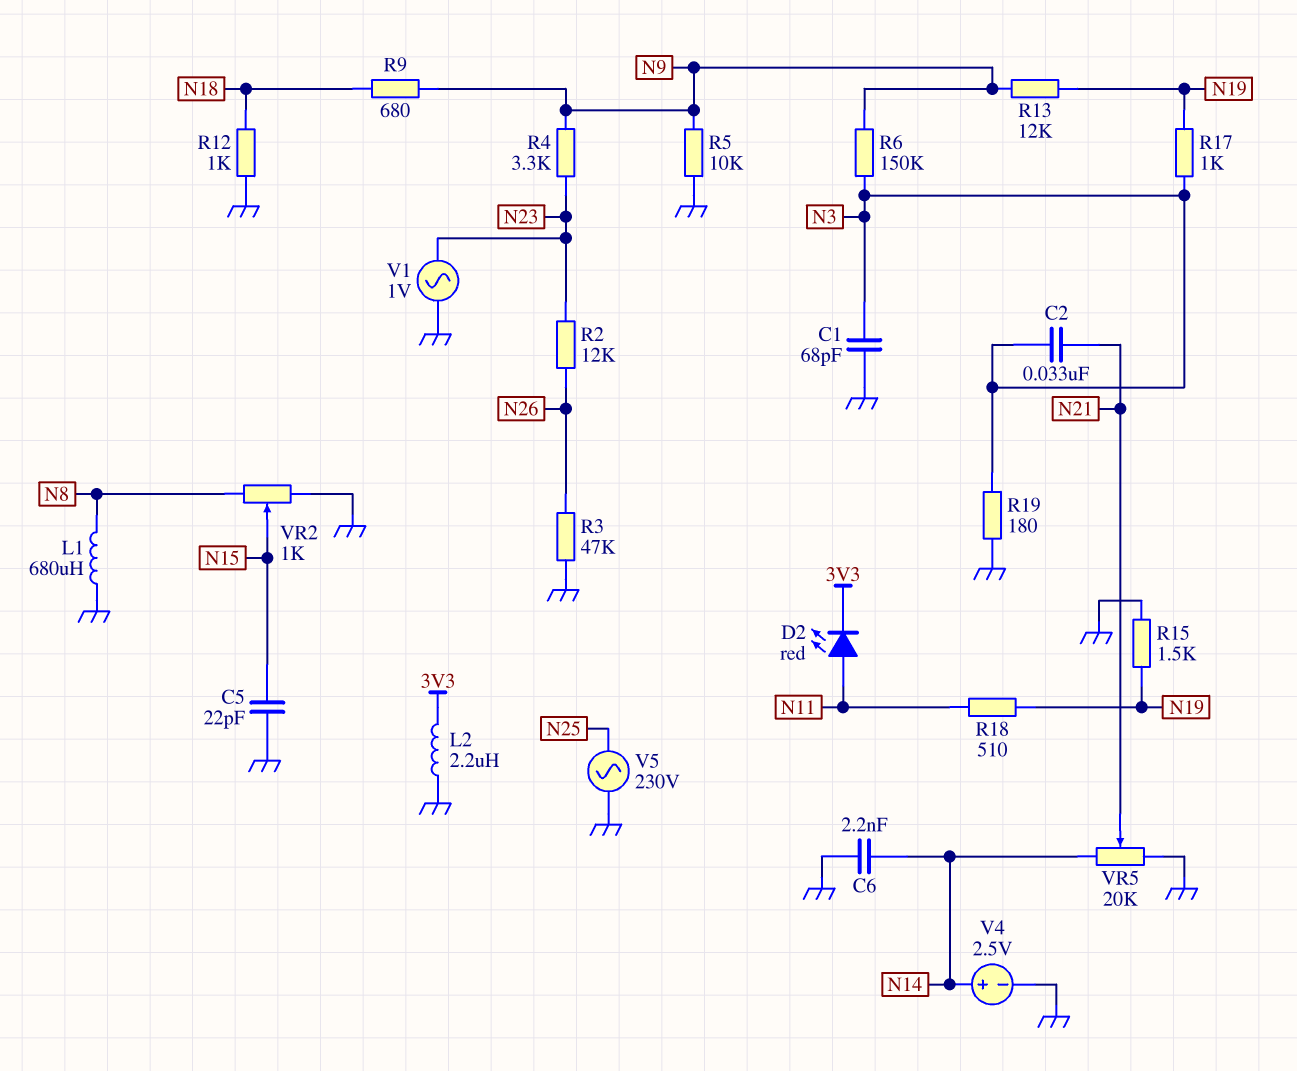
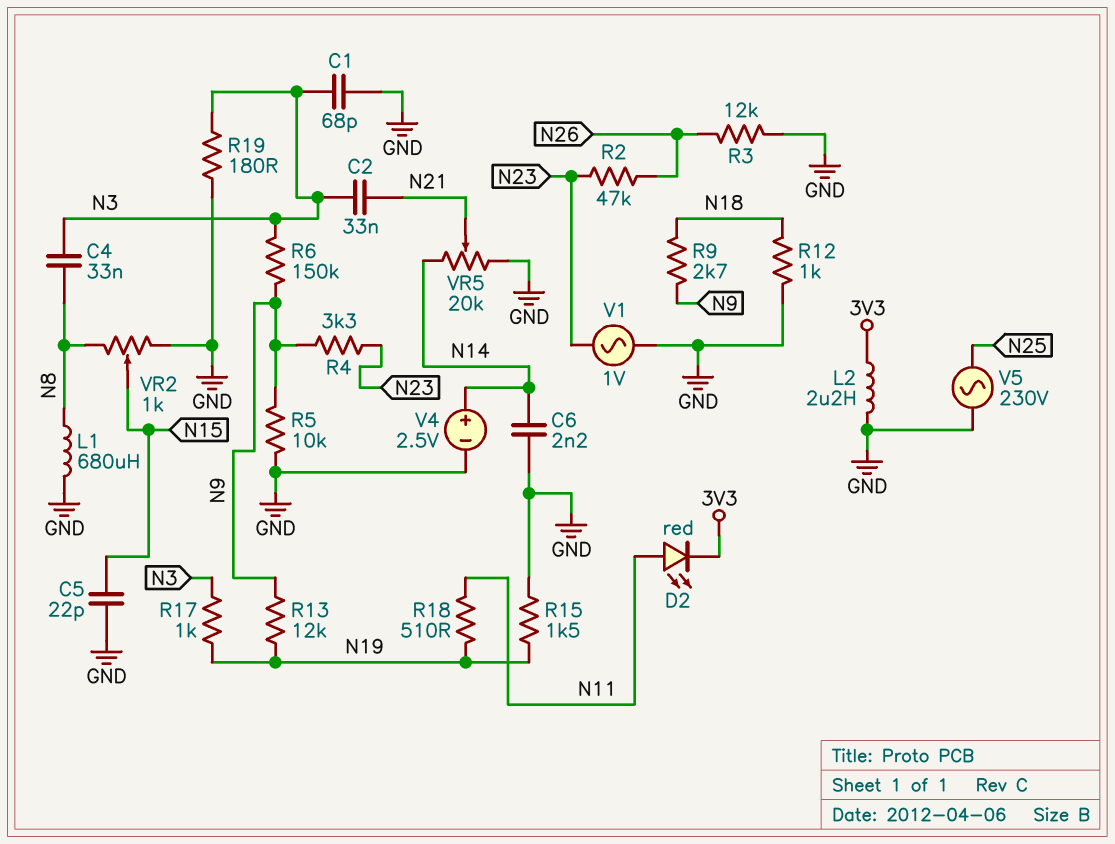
C4: none -> 33nF (N3, N8)
R2: 12k (N23, N26) -> 47k (N23, N26)
R3: 47k (GND, N26) -> 12k (GND, N26)
R9: 680 (N9, N18) -> 2.7k (N9, N18)

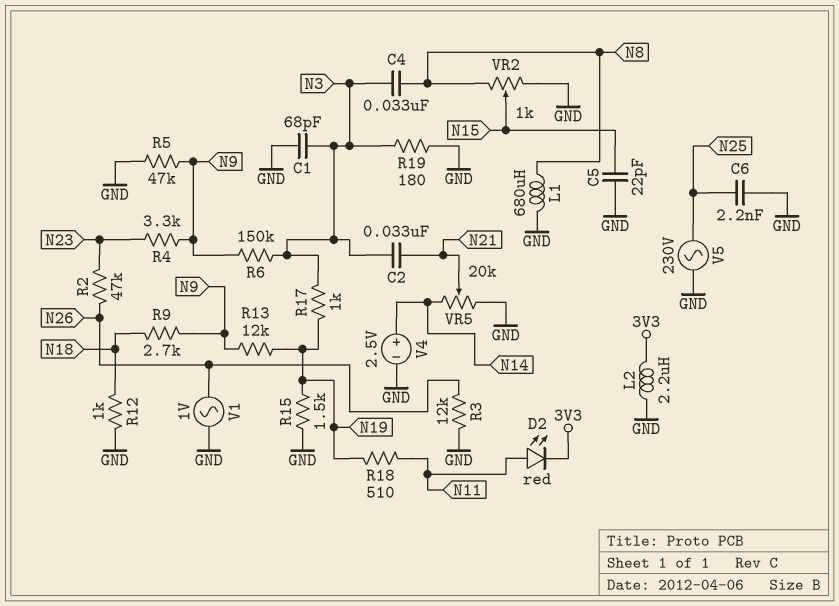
C6: 2.2nF (GND, N14) -> 2.2nF (GND, N25)
R5: 10k (GND, N9) -> 47k (GND, N9)
V1: AC 1V (GND, N23) -> AC 1V (GND, N26)

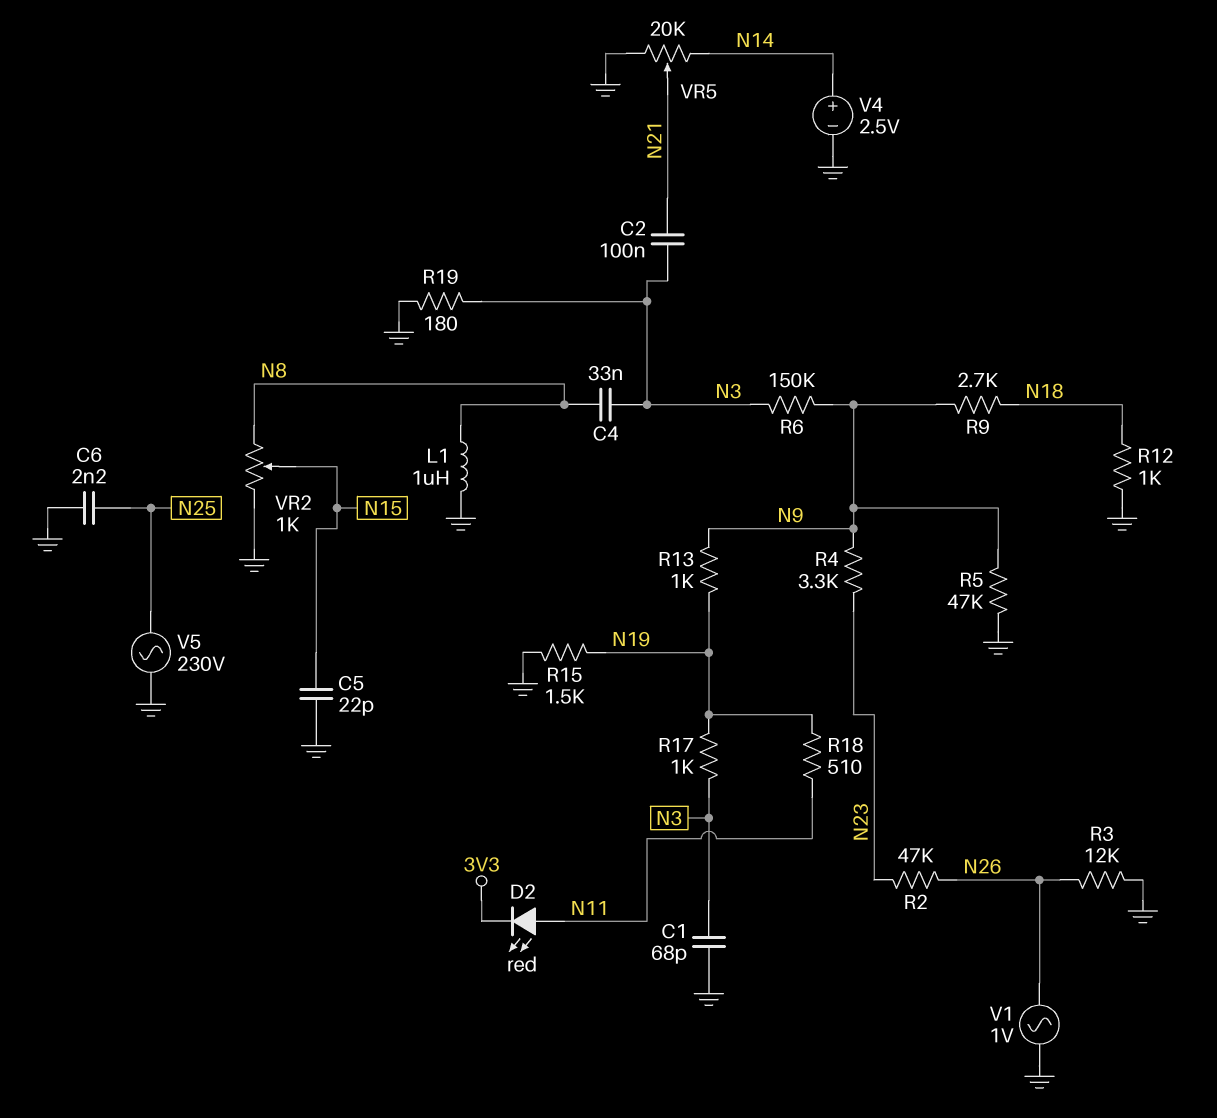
C2: 33nF (N3, N21) -> 100nF (N3, N21)
L1: 680uH (GND, N8) -> 1uH (GND, N8)
L2: 2.2uH (3V3, GND) -> none
R13: 12k (N9, N19) -> 1k (N9, N19)

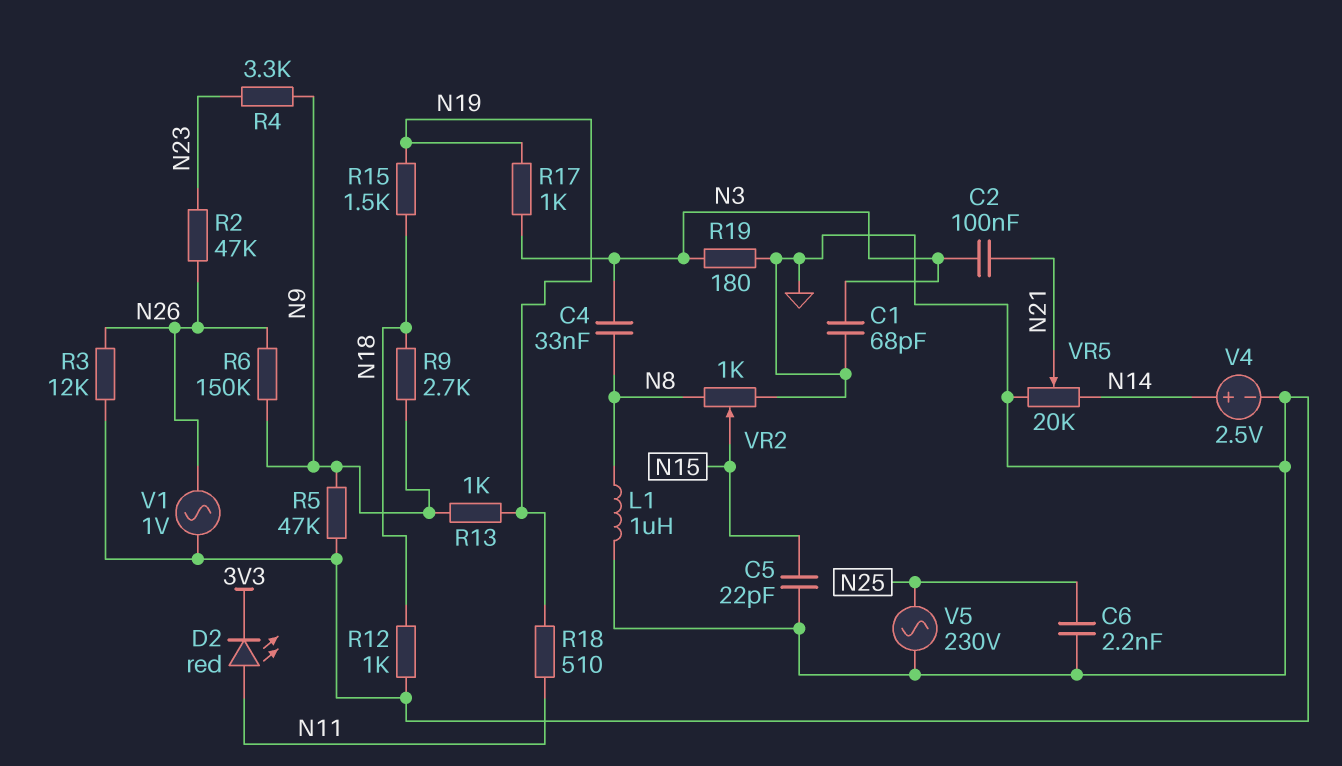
R6: 150k (N3, N9) -> 150k (N9, N26)
R15: 1.5k (GND, N19) -> 1.5k (N18, N19)

